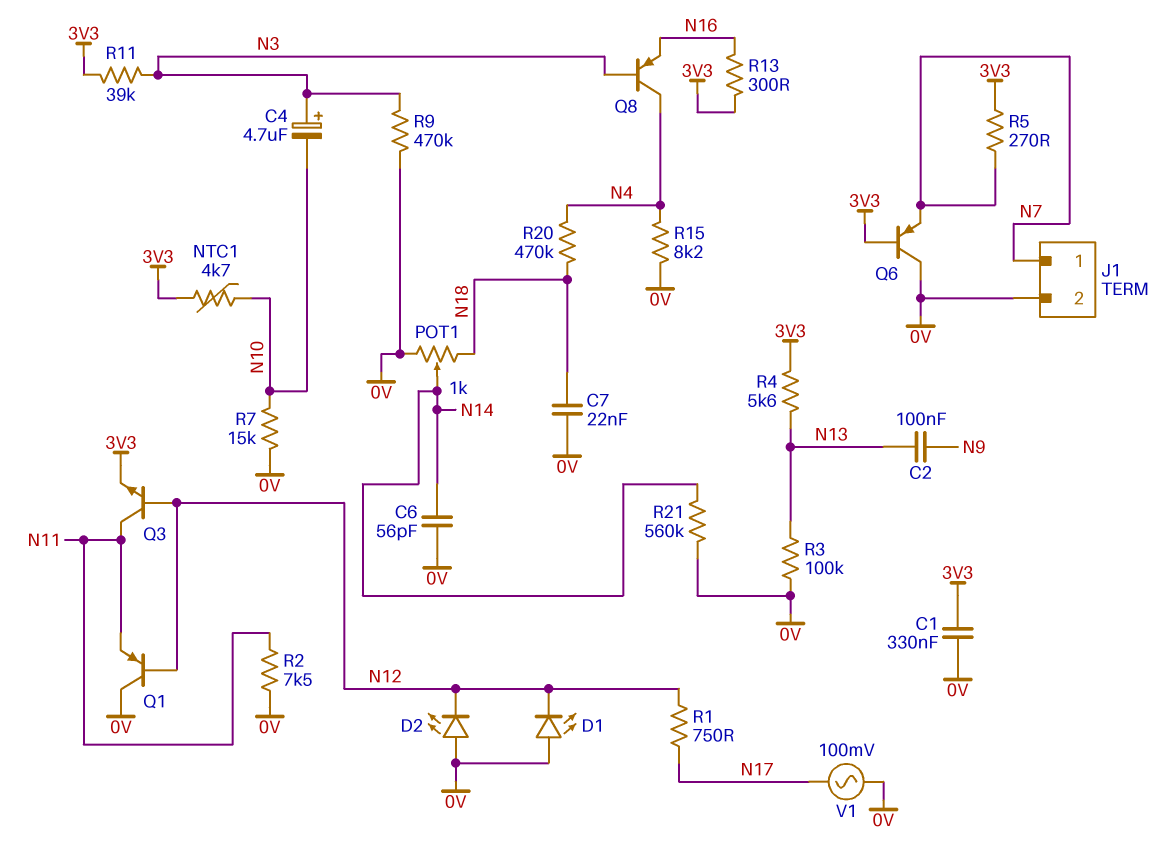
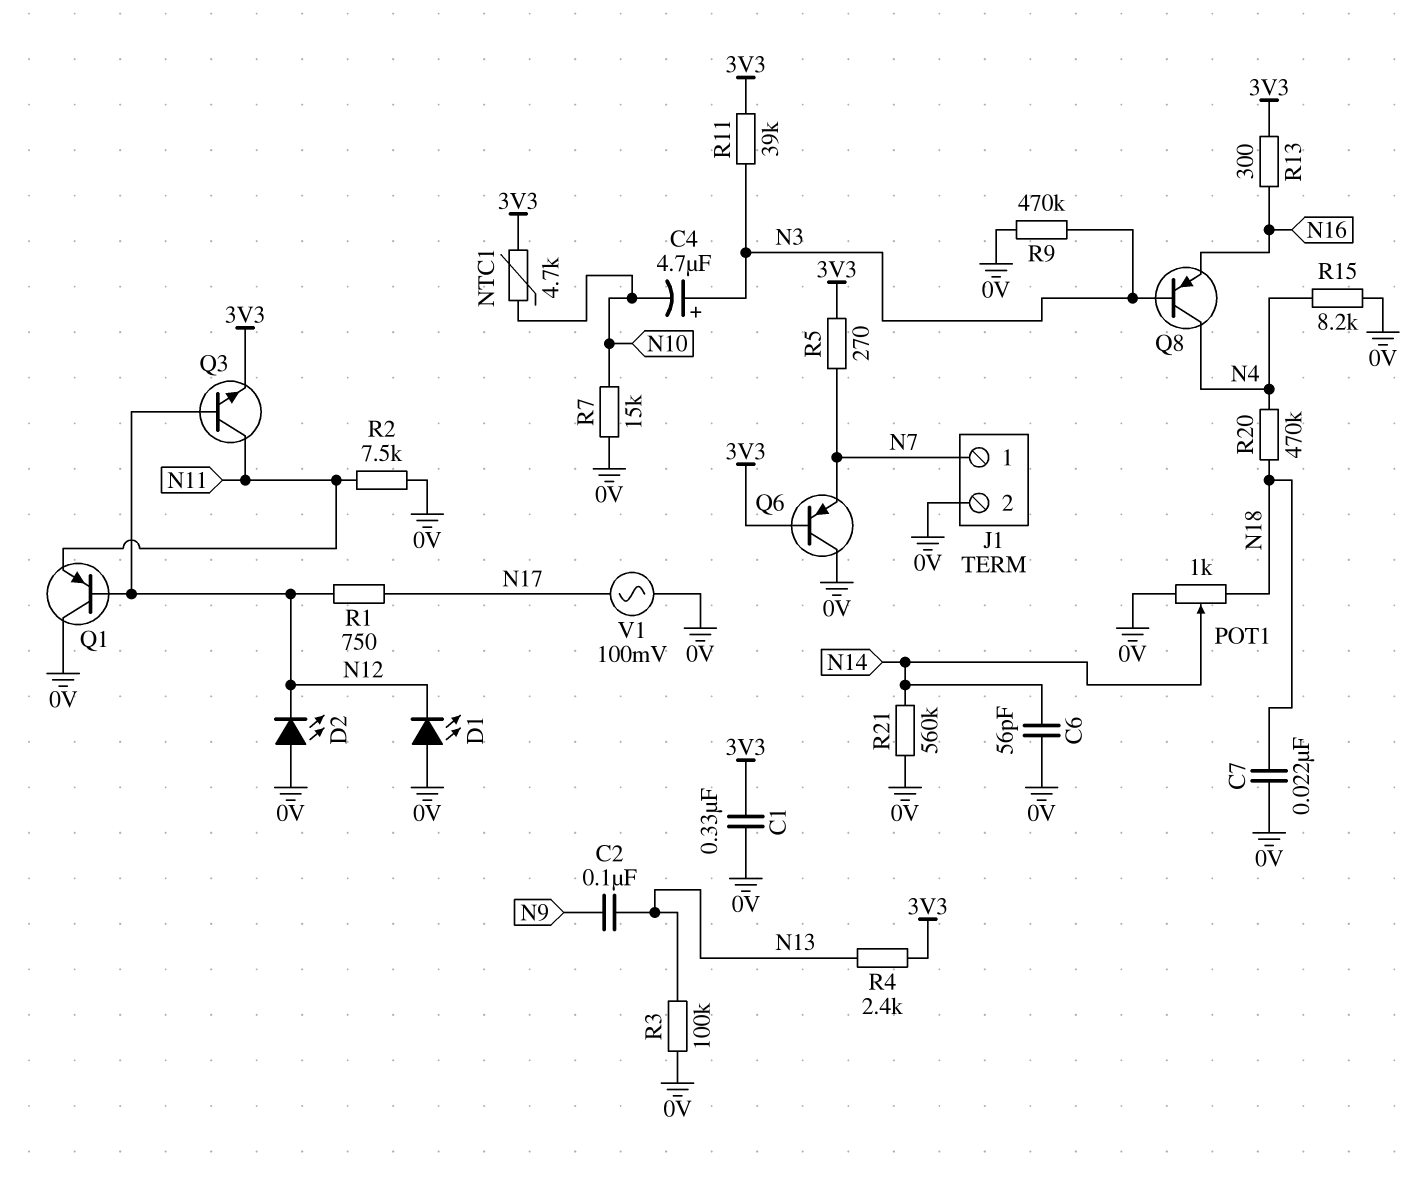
R4: 5.6k (3V3, N13) -> 2.4k (3V3, N13)

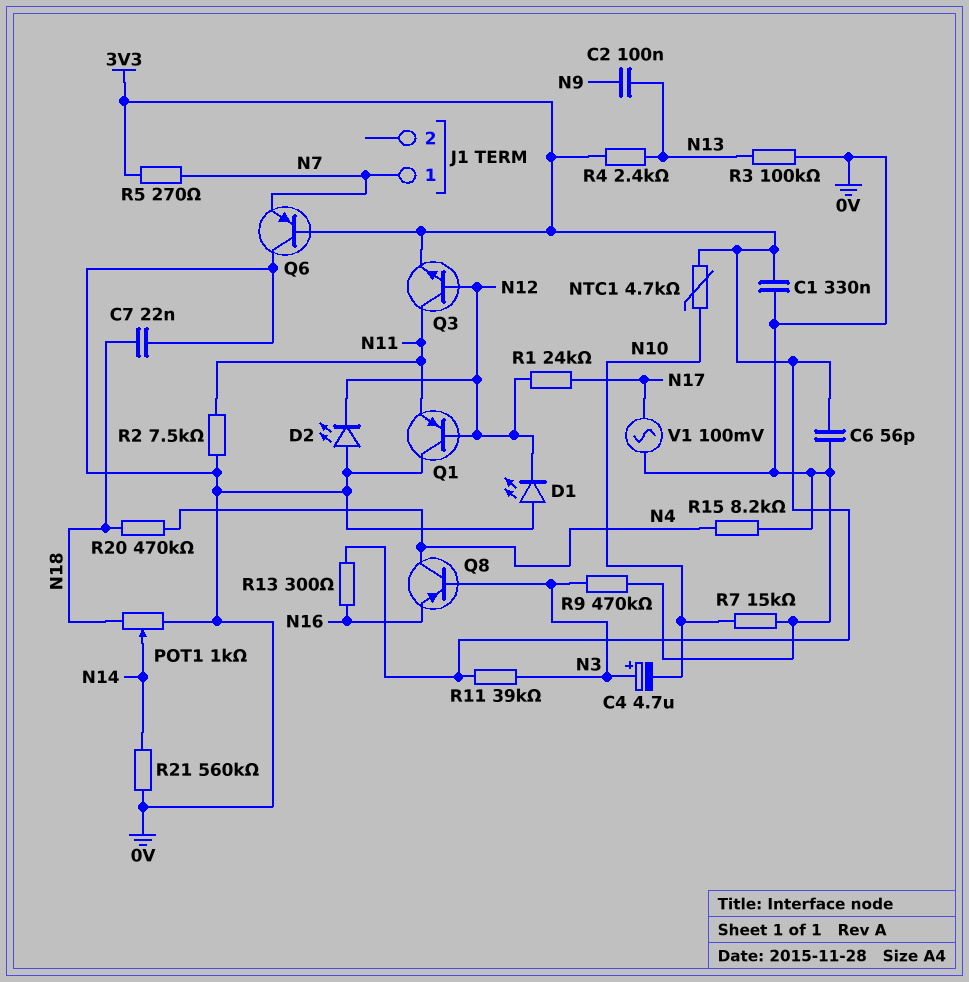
C6: 56pF (0V, N14) -> 56pF (0V, 3V3)
J1 pin 2: 0V -> none
R1: 750 (N12, N17) -> 24k (N12, N17)

